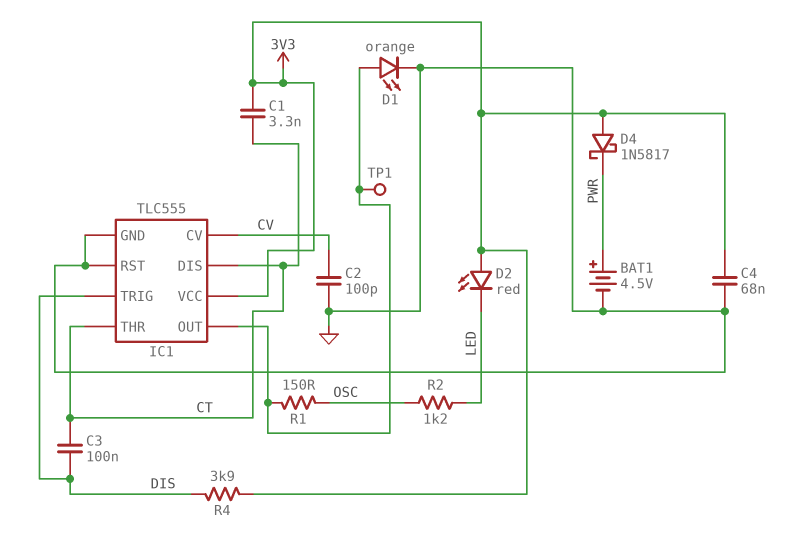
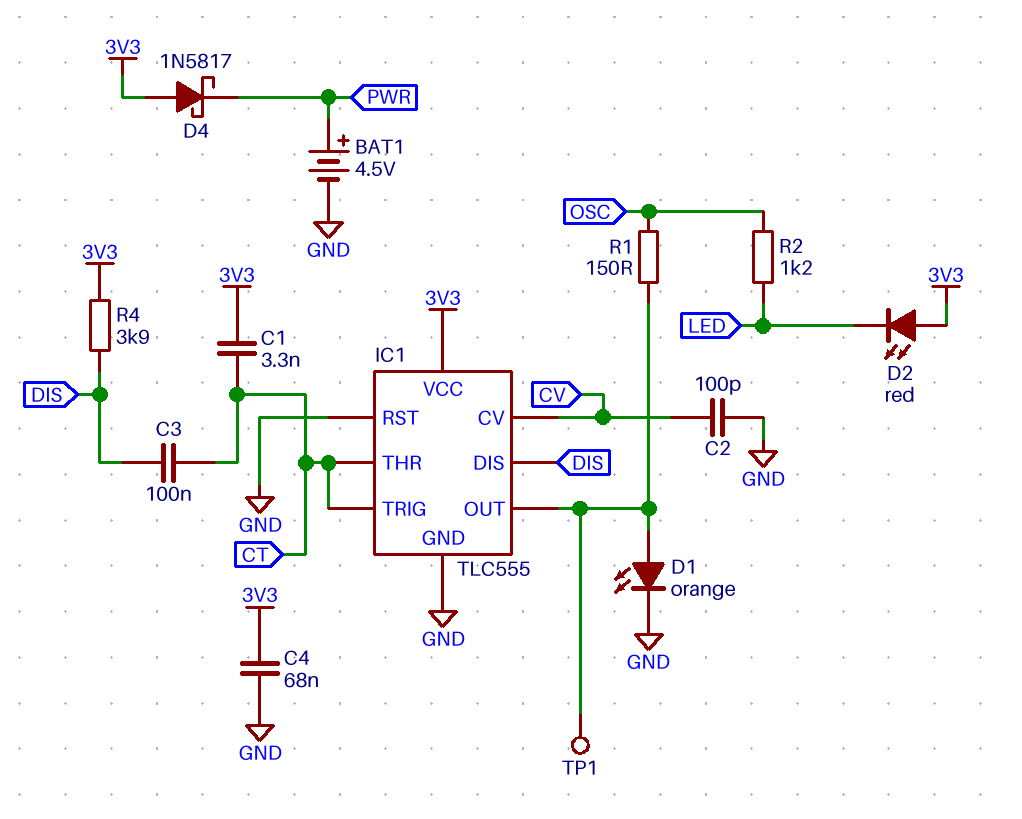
IC1 pin DIS: CT -> DIS
IC1 pin TRIG: DIS -> CT

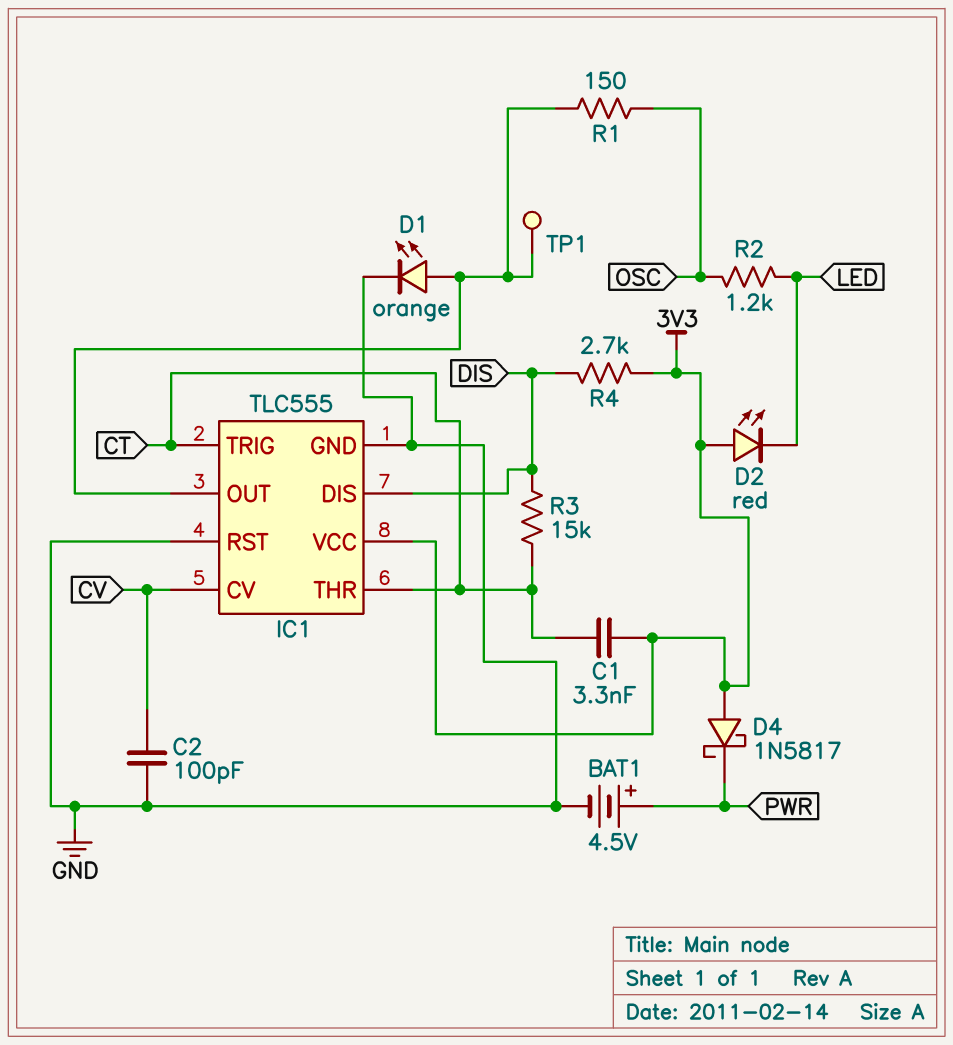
C3: 100nF (CT, DIS) -> none
C4: 68nF (3V3, GND) -> none
R3: none -> 15k (CT, DIS)
R4: 3.9k (3V3, DIS) -> 2.7k (3V3, DIS)

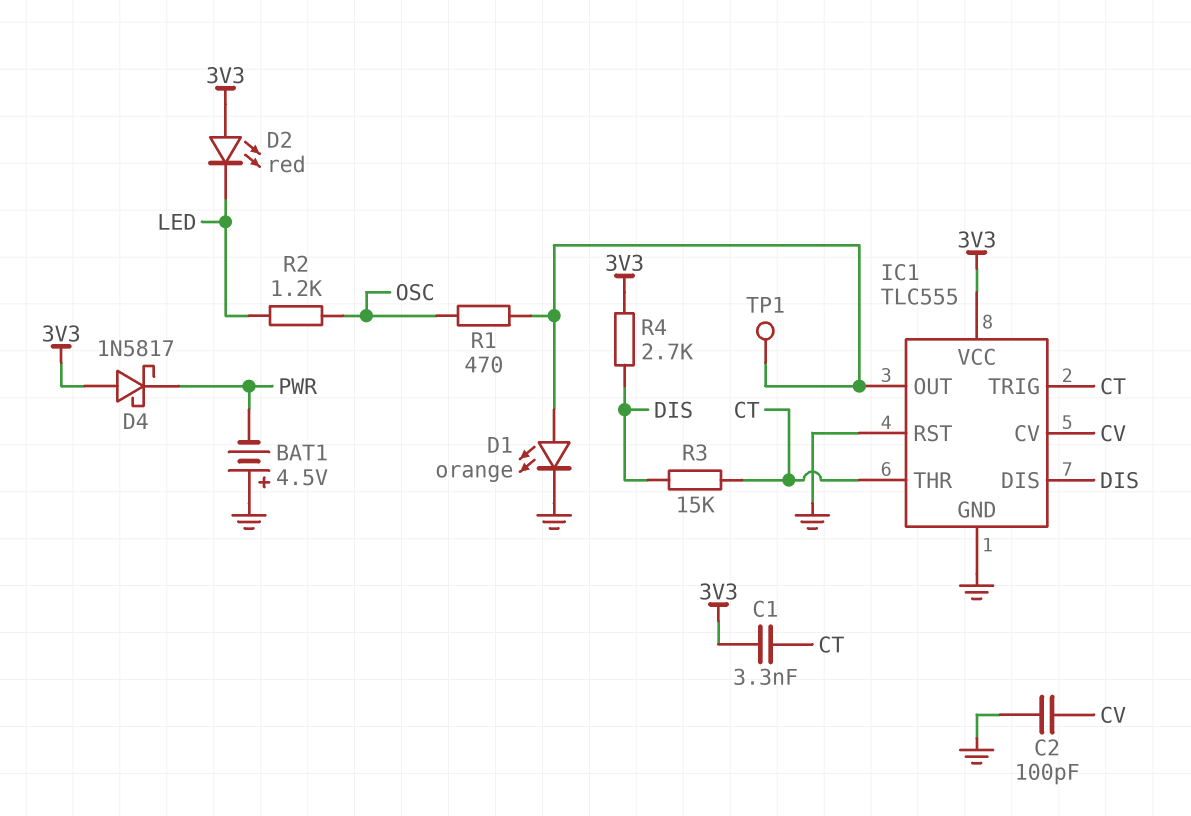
BAT1: 4.5V (plus PWR, minus GND) -> 4.5V (plus GND, minus PWR)
R1: 150 (IC1/OUT, OSC) -> 470 (IC1/OUT, OSC)

